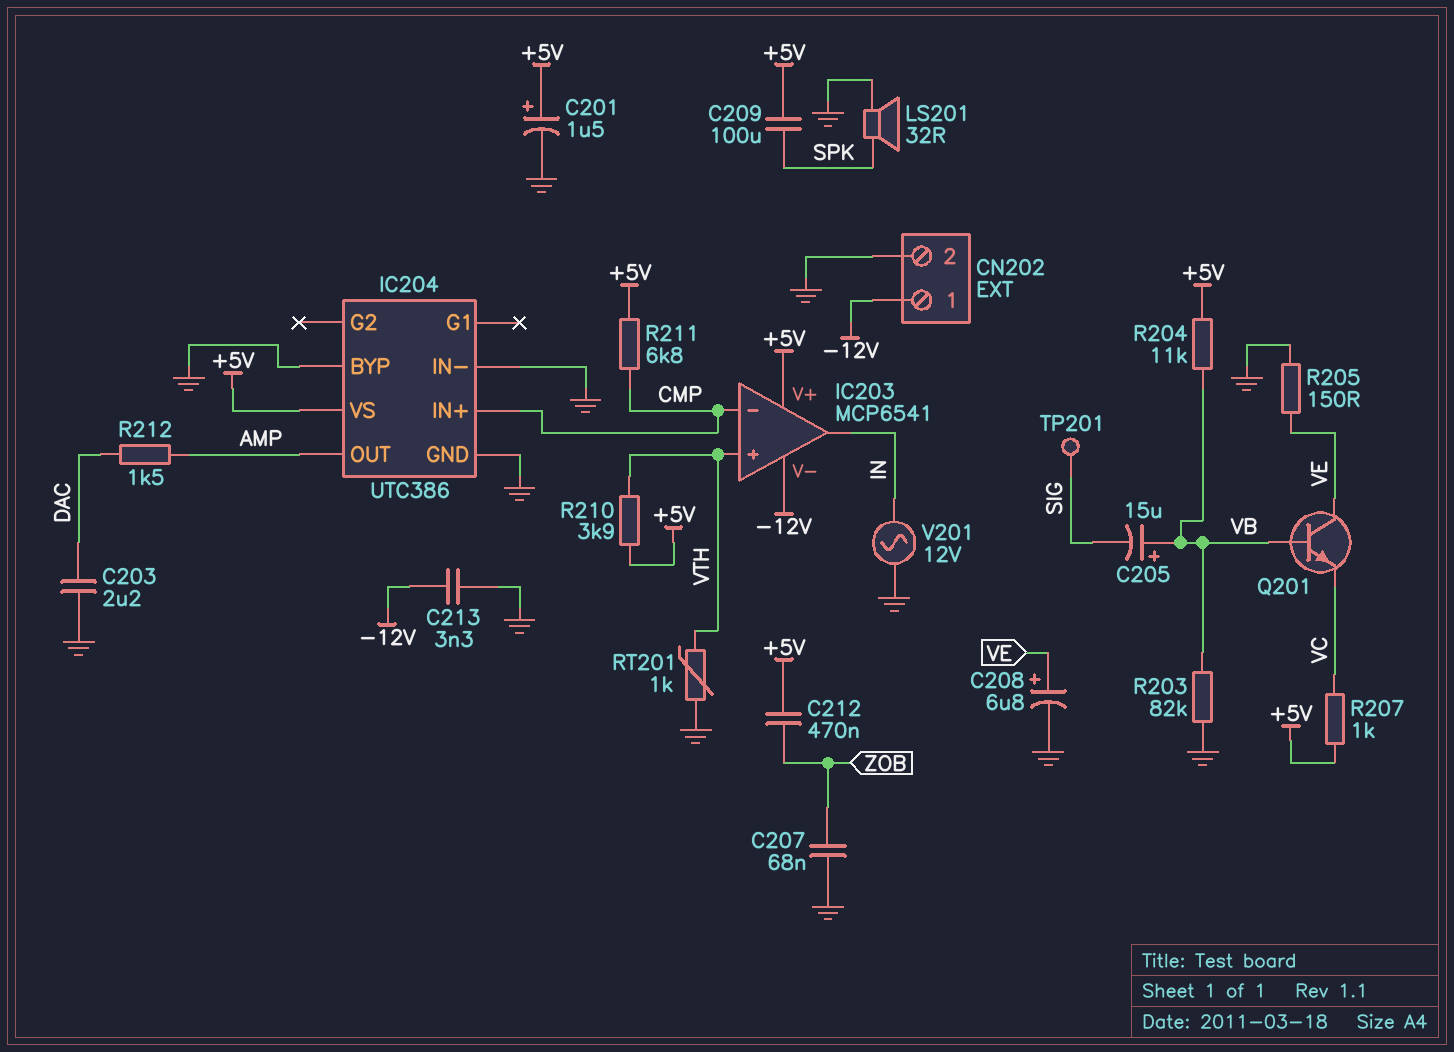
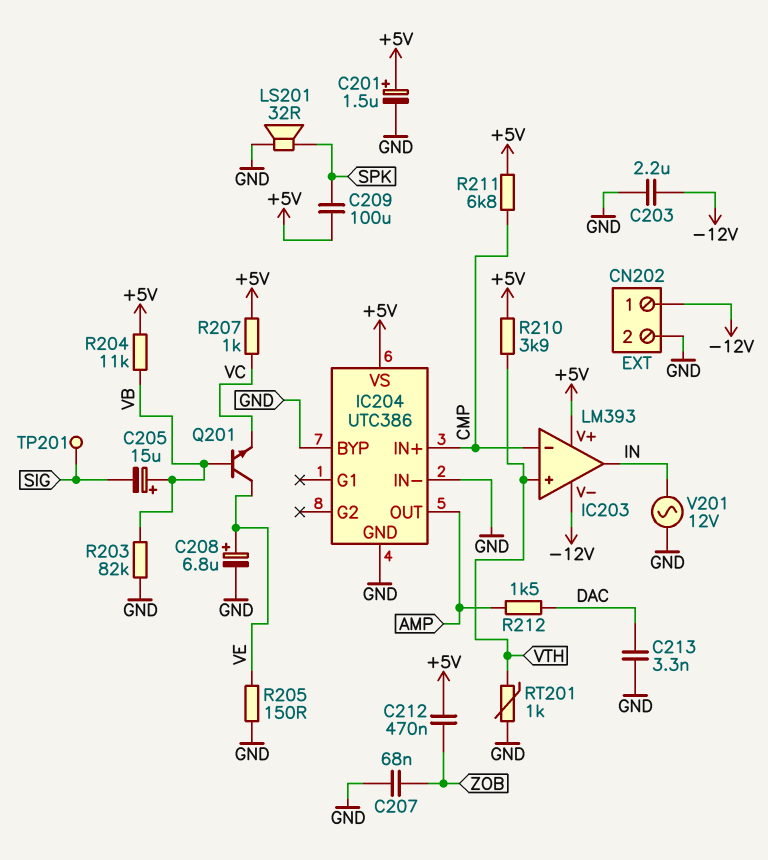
C203: 2.2uF (DAC, GND) -> 2.2uF (-12V, GND)
C213: 3.3nF (-12V, GND) -> 3.3nF (DAC, GND)
IC203: MCP6541 -> LM393

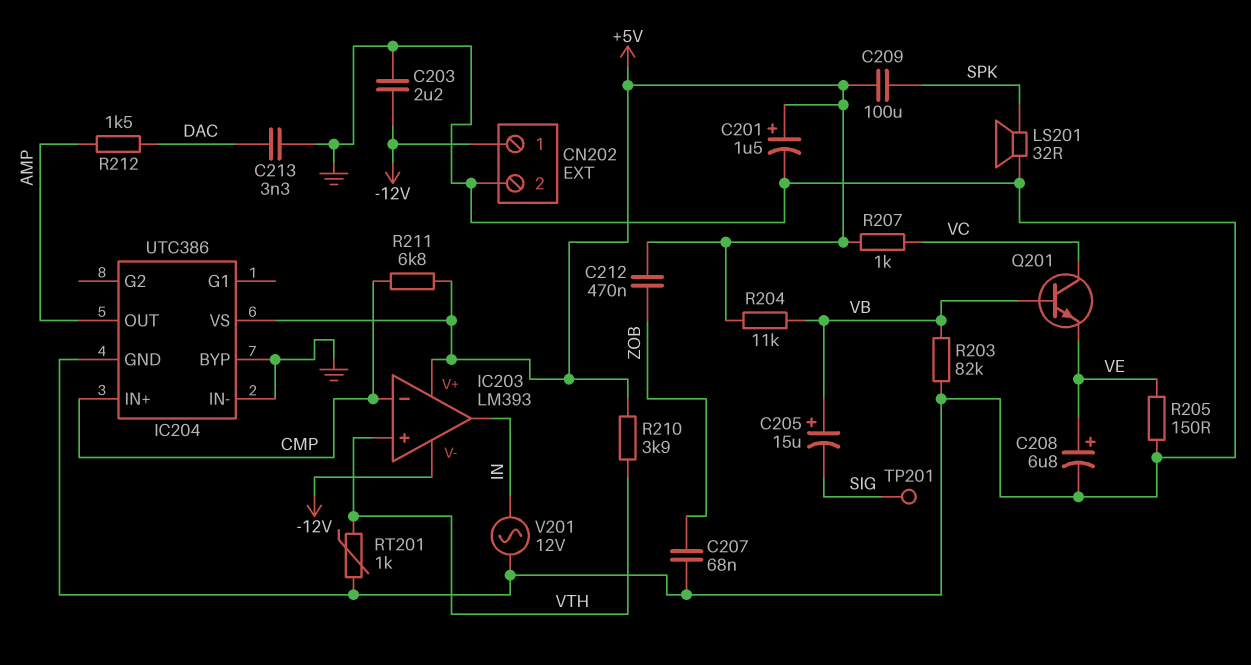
Q201: NPN (B VB, C VE, E VC) -> NPN (B VB, C VC, E VE)

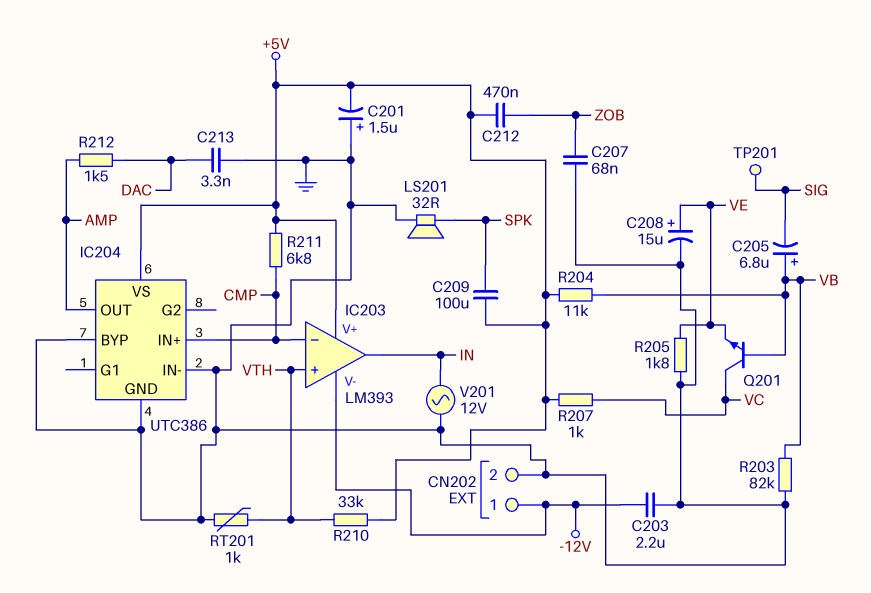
C201: 1.5uF (plus +5V, minus GND) -> 1.5uF (plus GND, minus +5V)
C205: 15uF (plus VB, minus SIG) -> 6.8uF (plus VB, minus SIG)
C208: 6.8uF (plus VE, minus GND) -> 15uF (plus VE, minus GND)
R205: 150 (GND, VE) -> 1.8k (GND, VE)
R210: 3.9k (+5V, VTH) -> 33k (+5V, VTH)

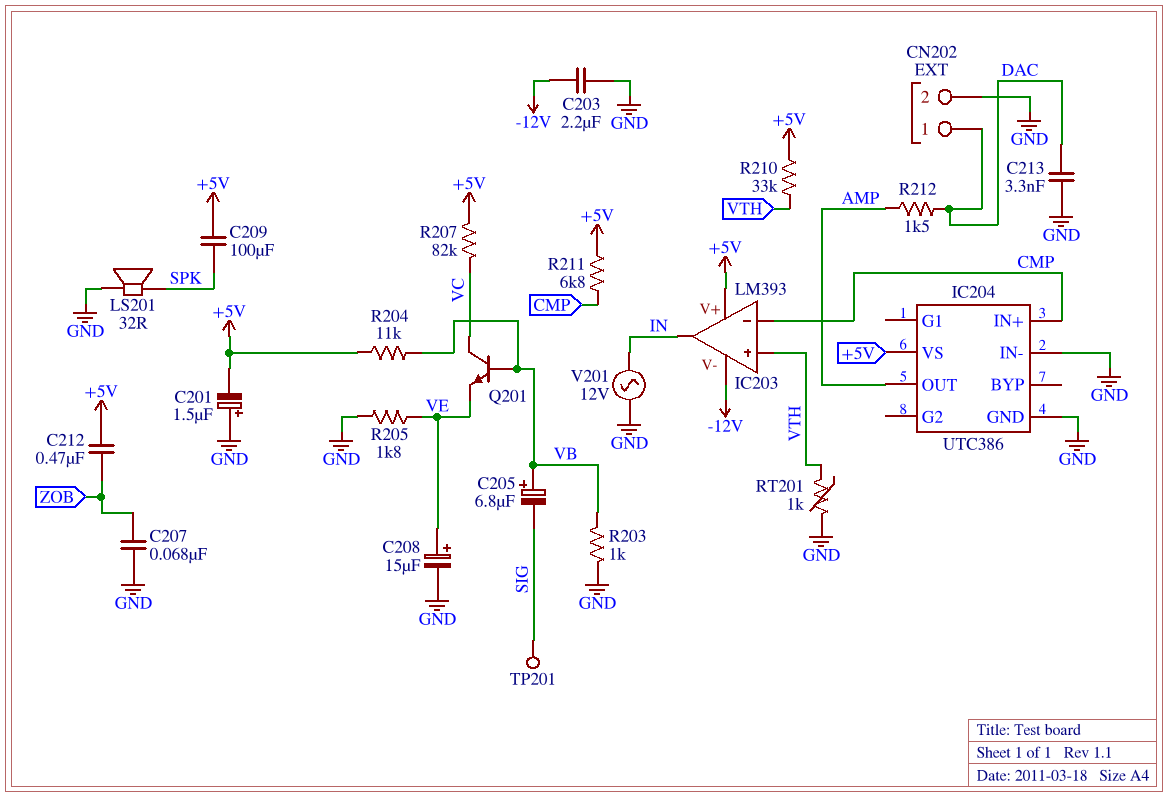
CN202 pin 1: -12V -> DAC
IC204 pin BYP: GND -> none
R203: 82k (GND, VB) -> 1k (GND, VB)
R207: 1k (+5V, VC) -> 82k (+5V, VC)

